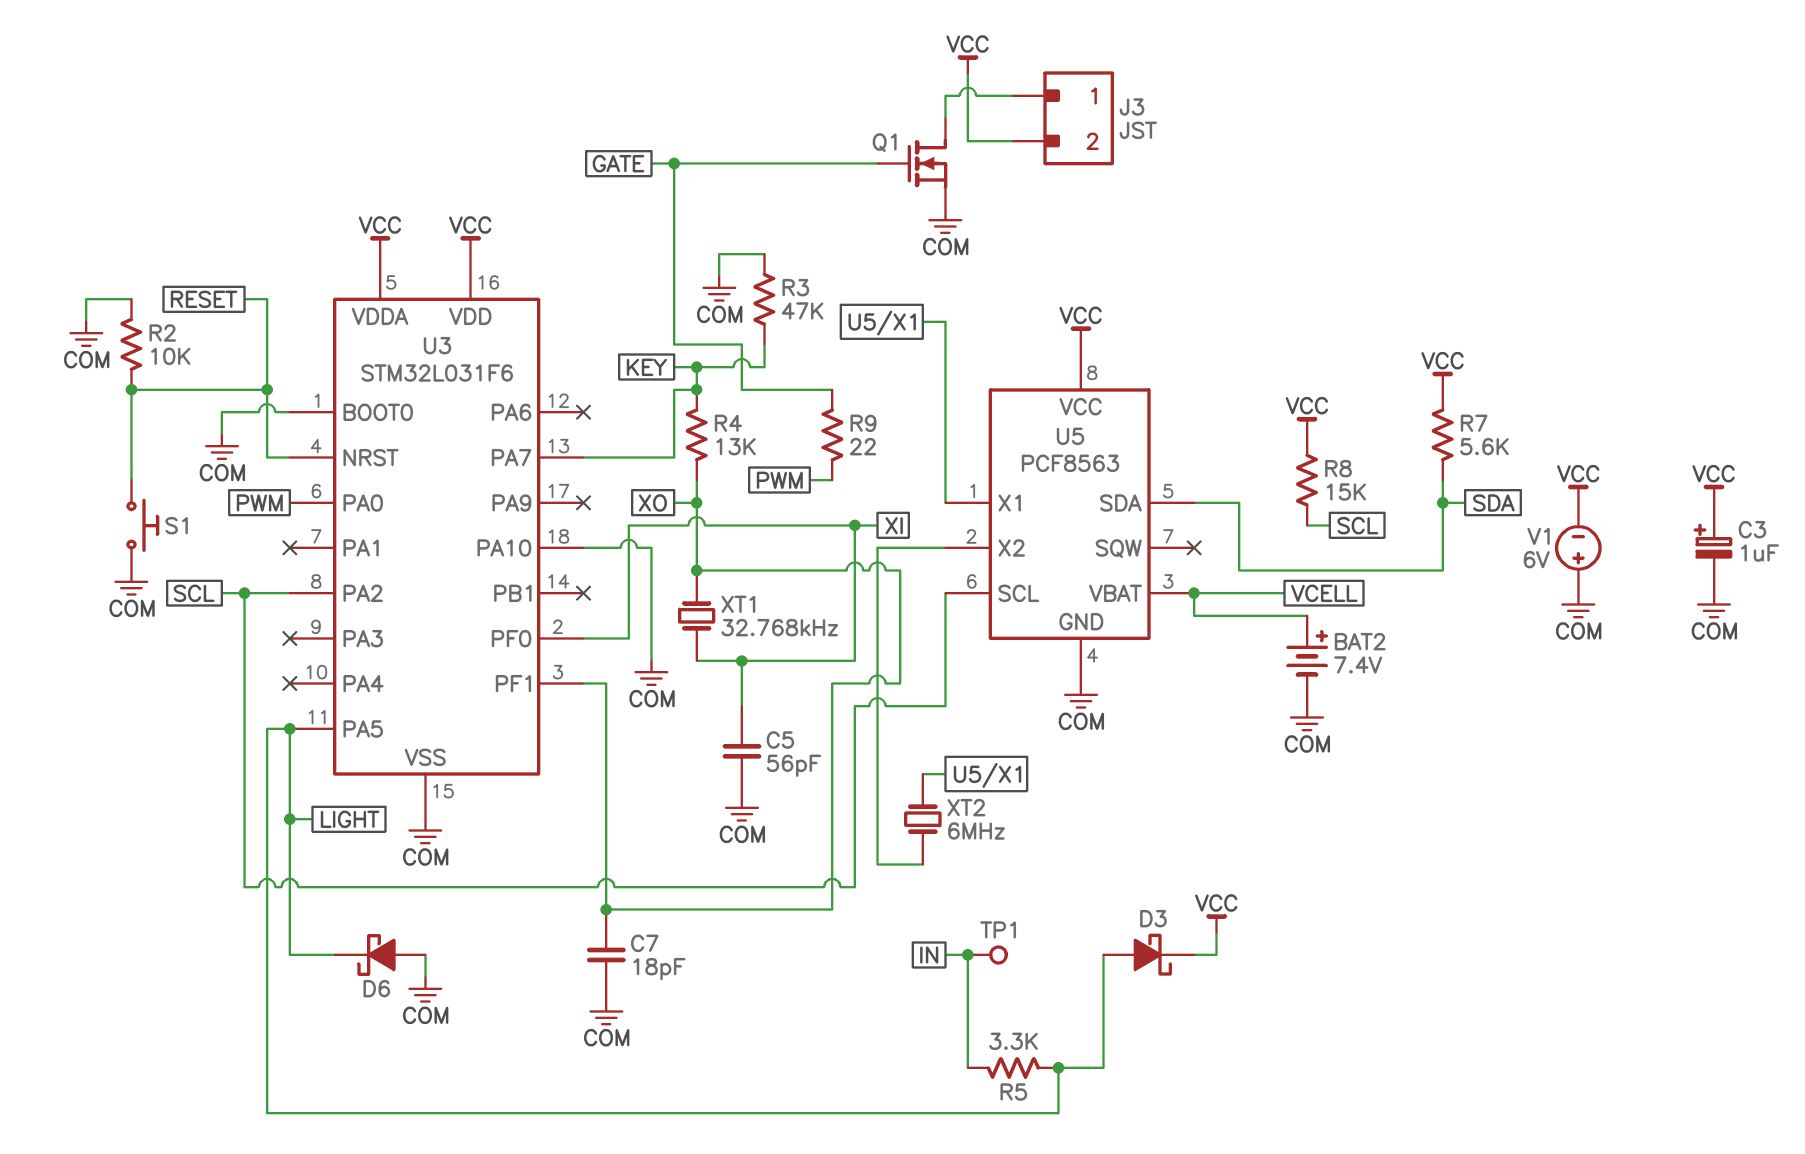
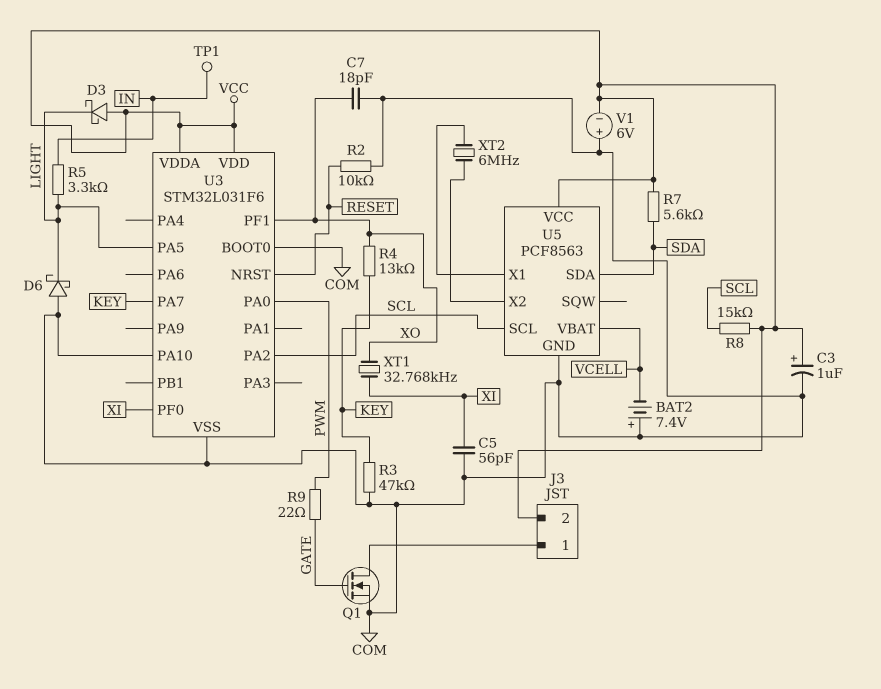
BAT2: 7.4V (plus VCELL, minus COM) -> 7.4V (plus COM, minus VCELL)
D3: schottky (A LIGHT, K VCC) -> schottky (A VCC, K LIGHT)
S1: button (COM, RESET) -> none

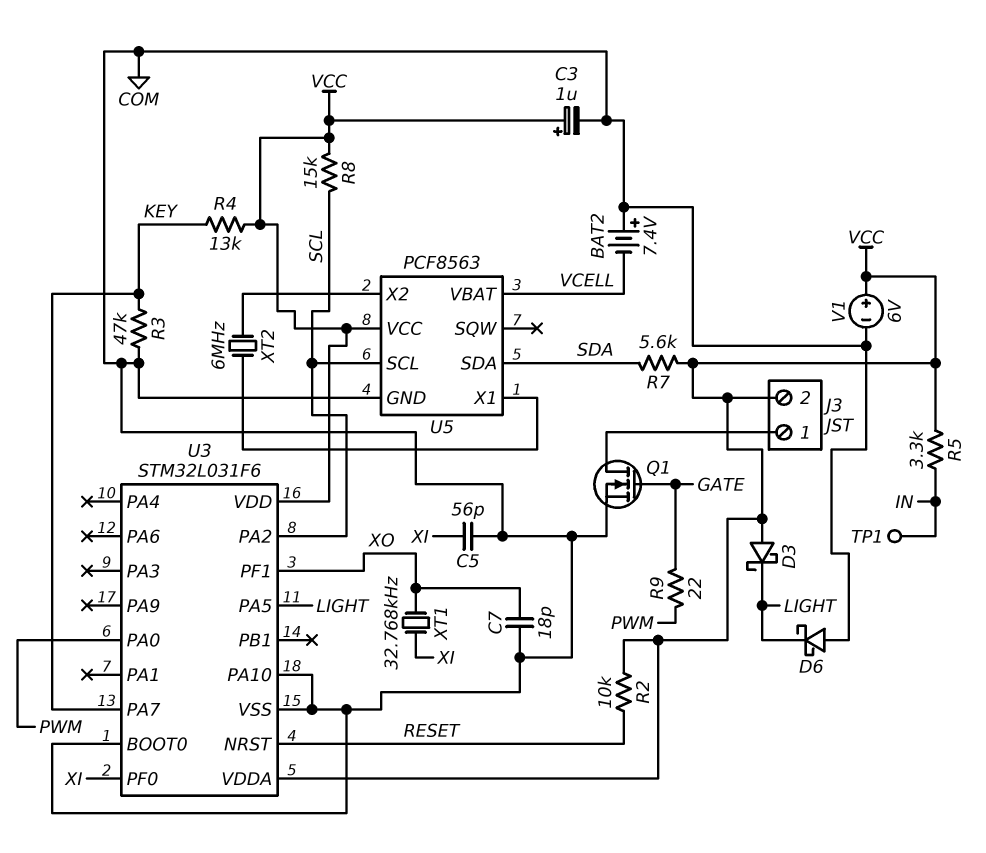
R2: 10k (COM, RESET) -> 10k (RESET, VCC)
R4: 13k (KEY, XO) -> 13k (KEY, VCC)
R5: 3.3k (IN, LIGHT) -> 3.3k (IN, VCC)
V1: 6V (plus COM, minus VCC) -> 6V (plus VCC, minus COM)

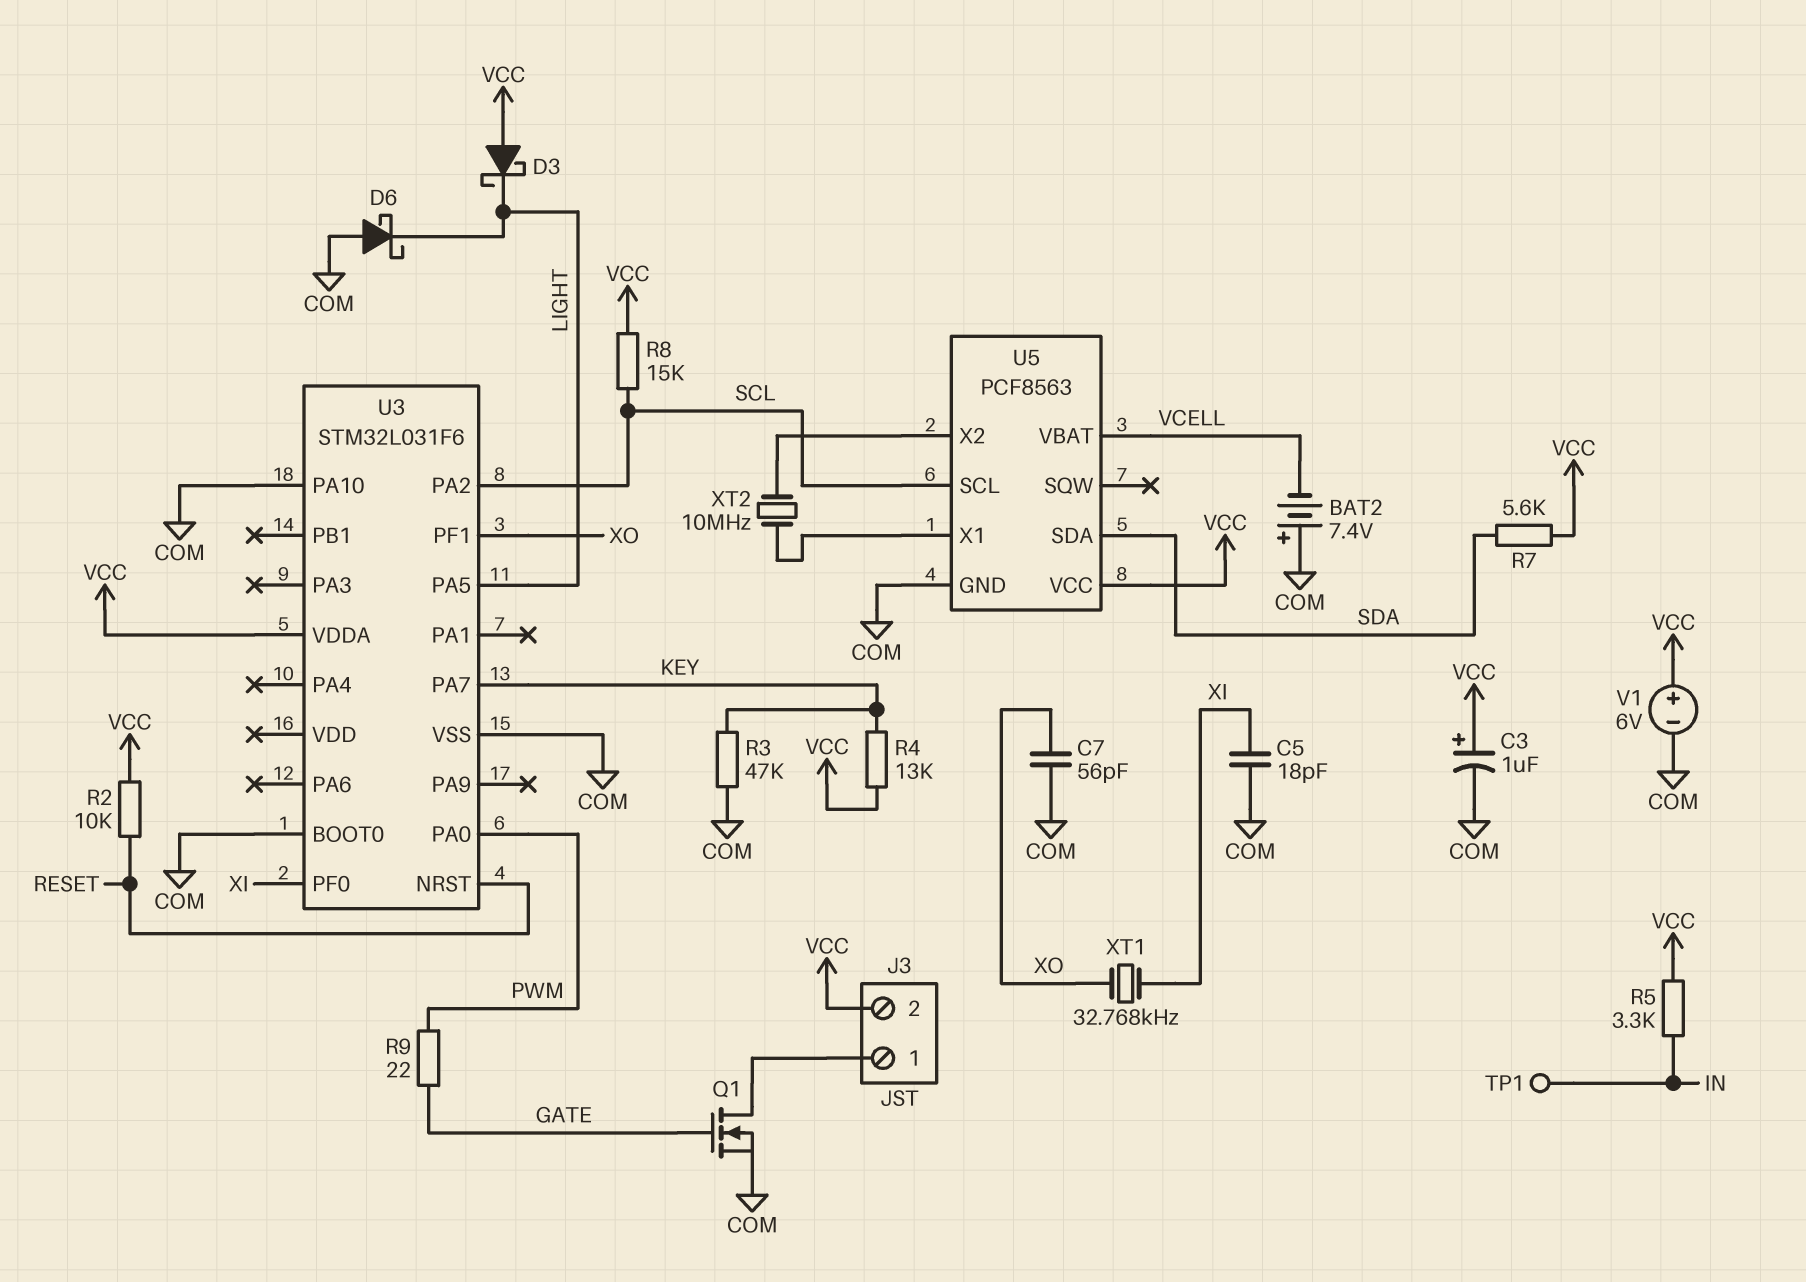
C5: 56pF (COM, XI) -> 18pF (COM, XI)
C7: 18pF (COM, XO) -> 56pF (COM, XO)
U3 pin VDD: VCC -> none
XT2: 6MHz (U5/X1, U5/X2) -> 10MHz (U5/X1, U5/X2)

